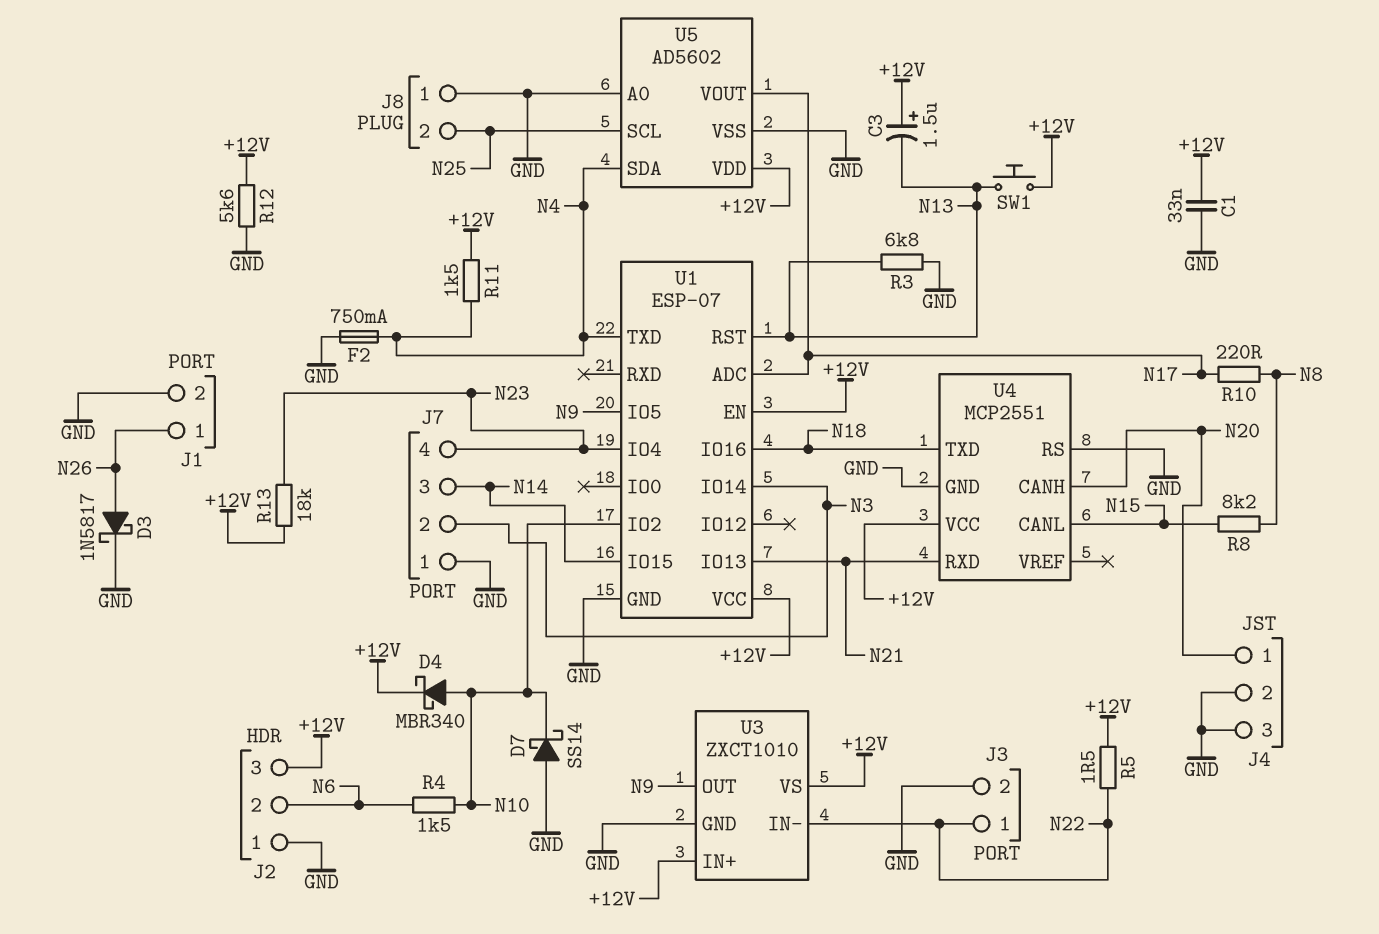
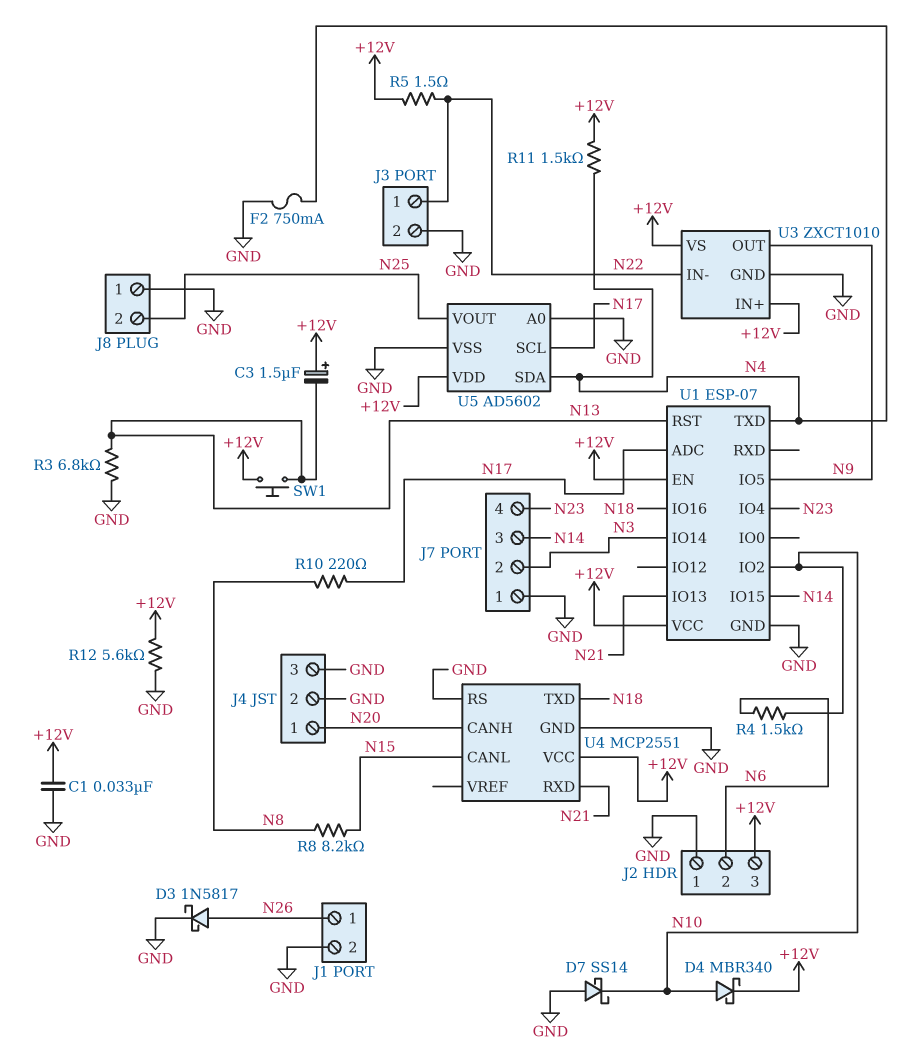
R13: 18k (+12V, N23) -> none
U5 pin SCL: N25 -> N17
U5 pin VOUT: N17 -> N25

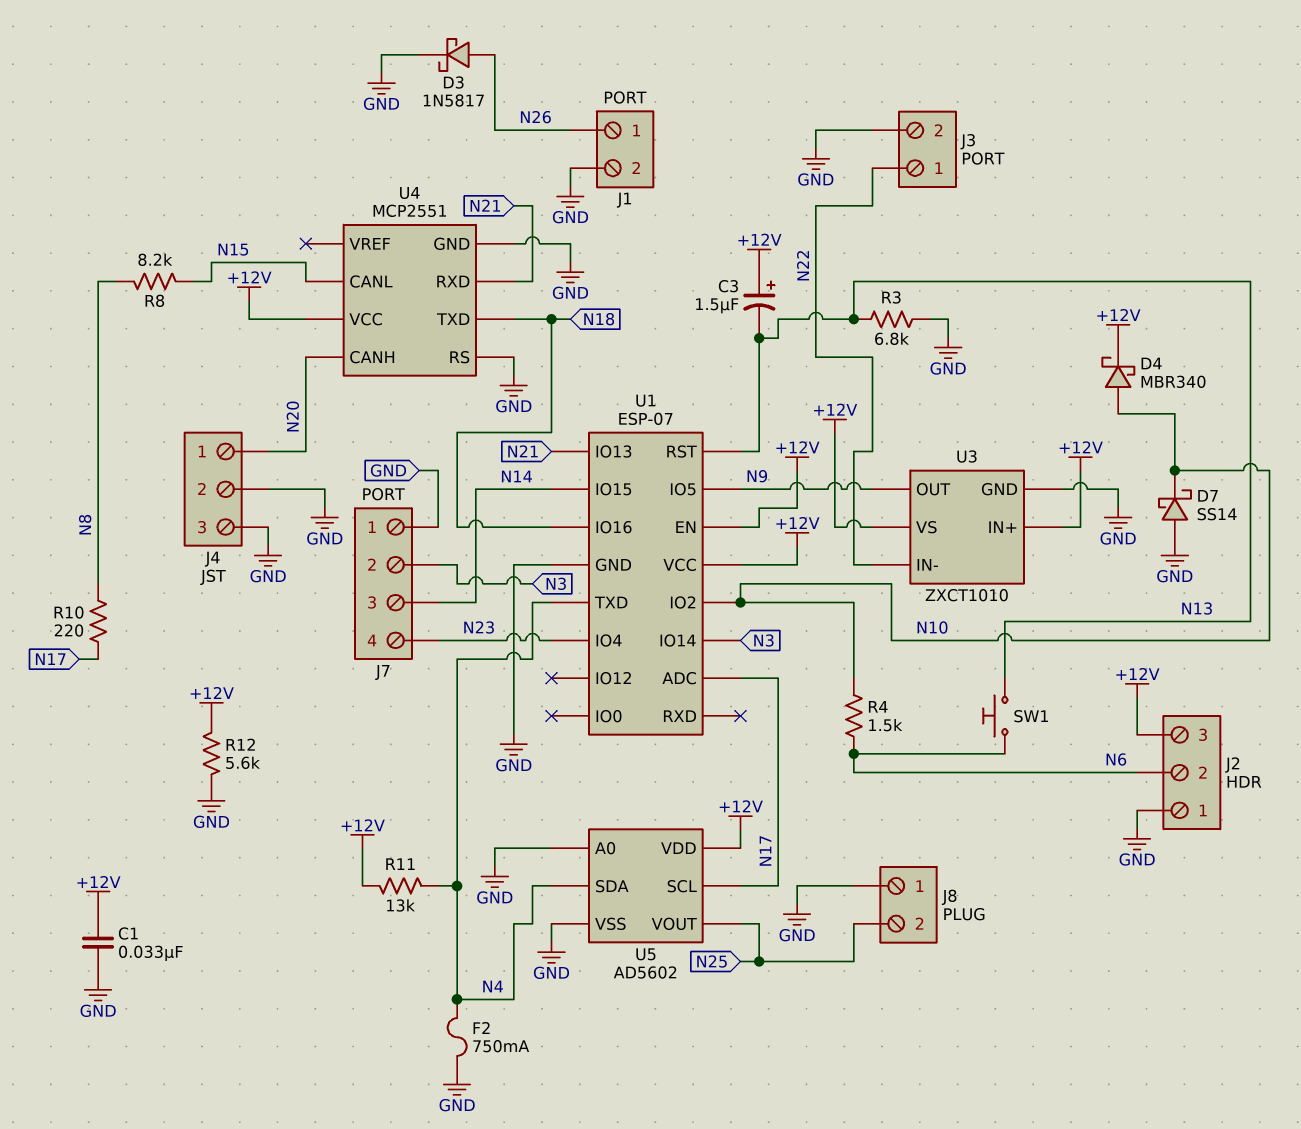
R5: 1.5 (+12V, N22) -> none
R11: 1.5k (+12V, N4) -> 13k (+12V, N4)
SW1: button (+12V, N13) -> button (N6, N13)

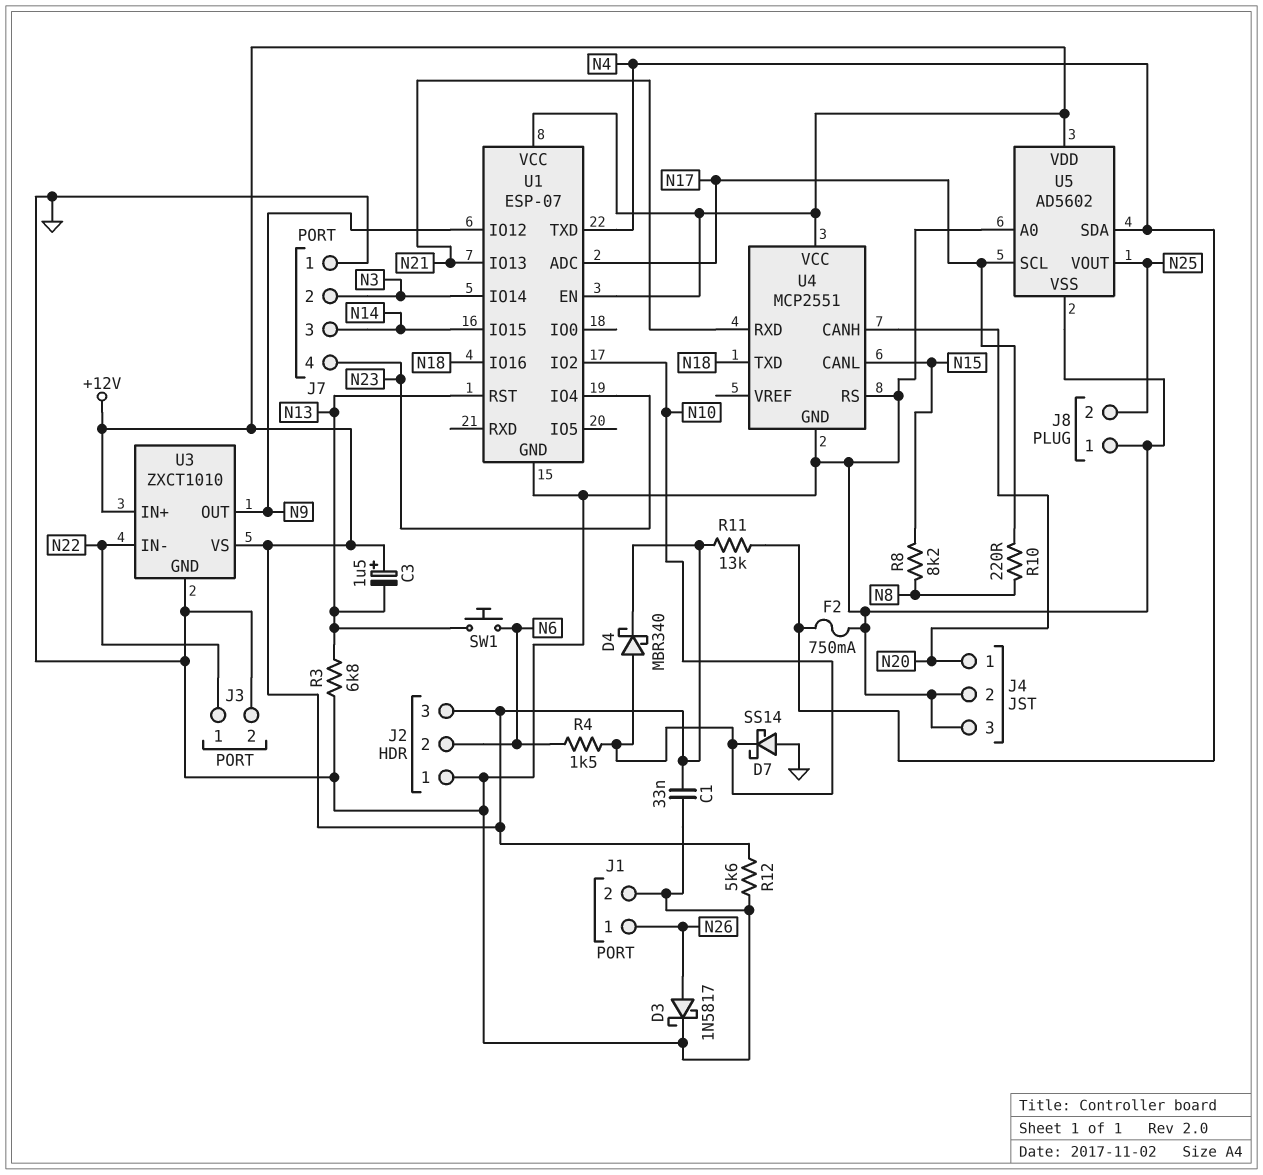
U1 pin IO5: N9 -> none
U1 pin IO12: none -> N9

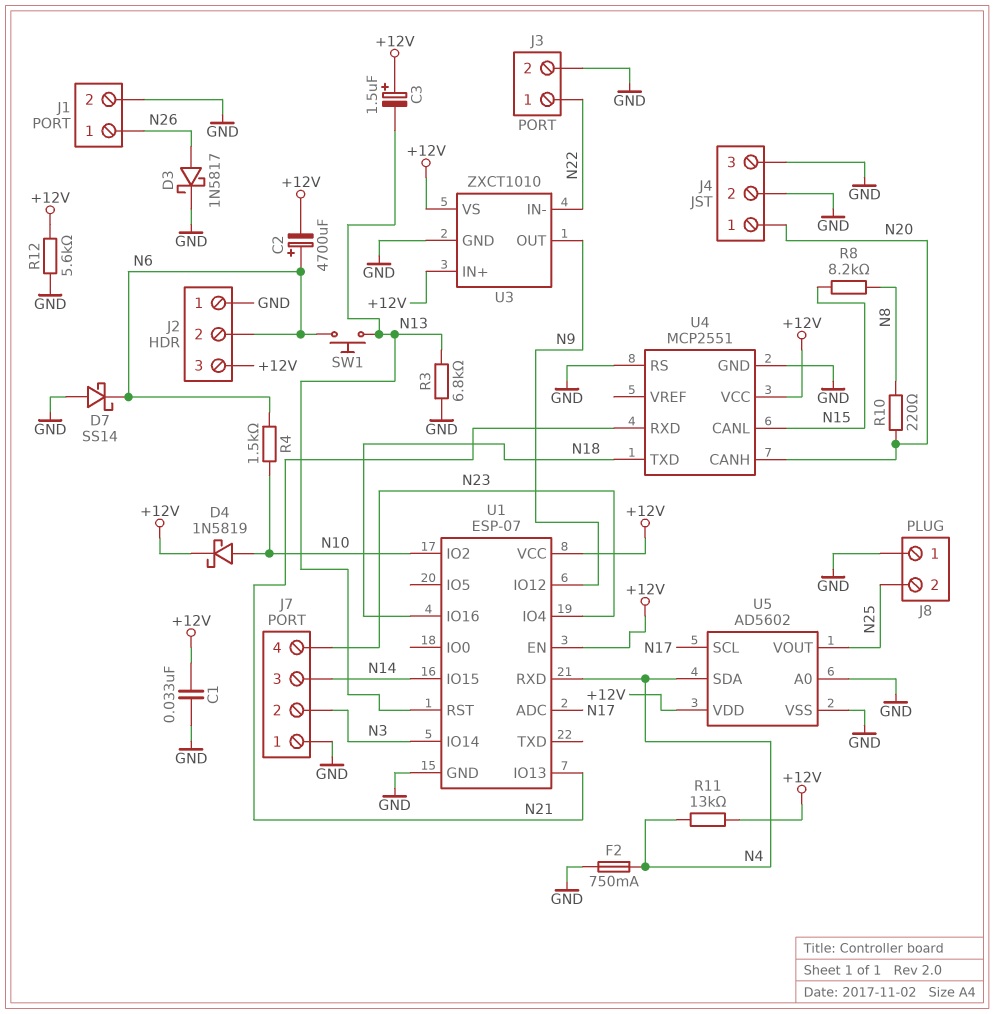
C2: none -> 4700uF (plus N6, minus +12V)
D4: schottky MBR340 (A N10, K +12V) -> schottky 1N5819 (A N10, K +12V)
D7: schottky SS14 (A GND, K N10) -> schottky SS14 (A GND, K N6)
R10: 220 (N8, N17) -> 220 (N8, N20)
U1 pin RXD: none -> N4
U1 pin TXD: N4 -> none

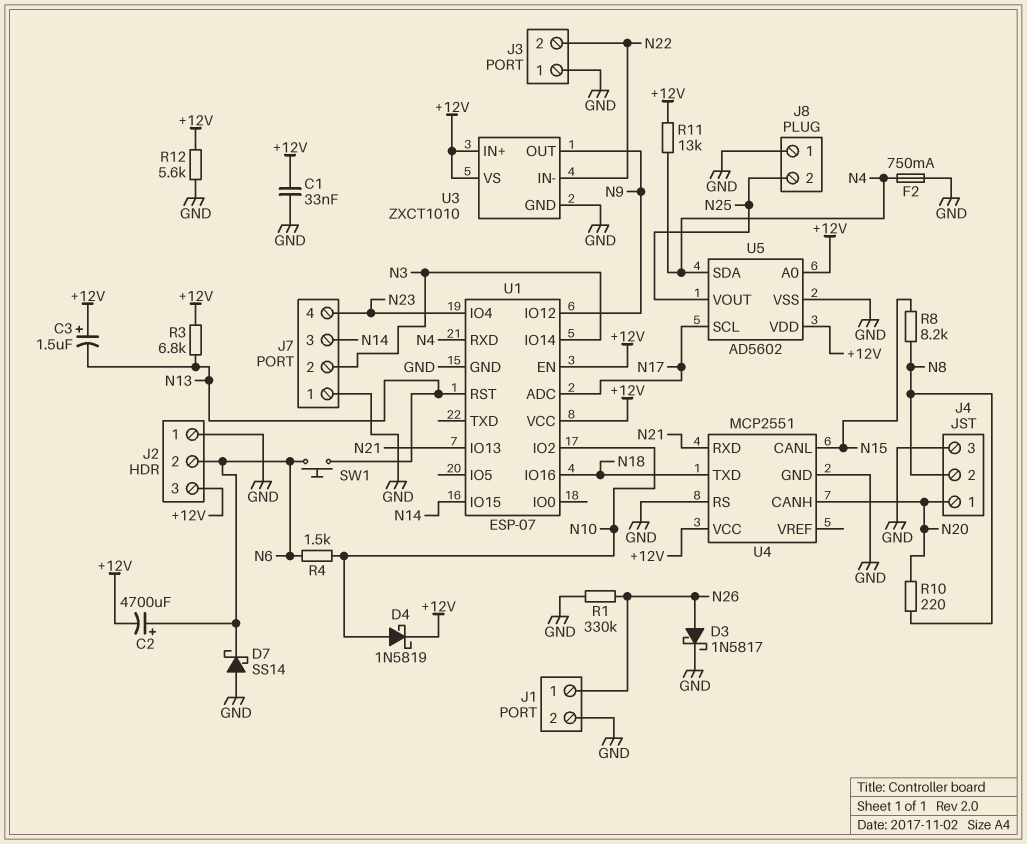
J3 pin 1: N22 -> GND
J3 pin 2: GND -> N22
J4 pin 2: GND -> N8
R1: none -> 330k (GND, N26)
R3: 6.8k (GND, N13) -> 6.8k (+12V, N13)
U5 pin A0: GND -> +12V

